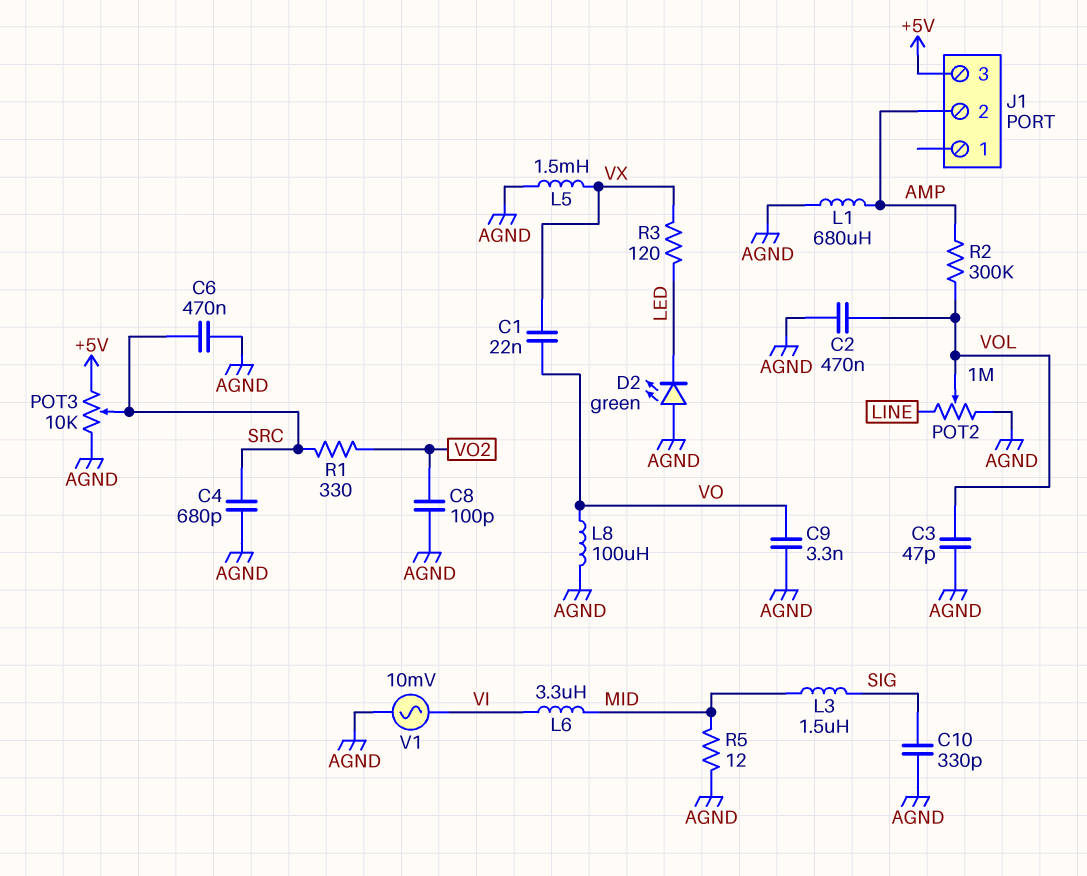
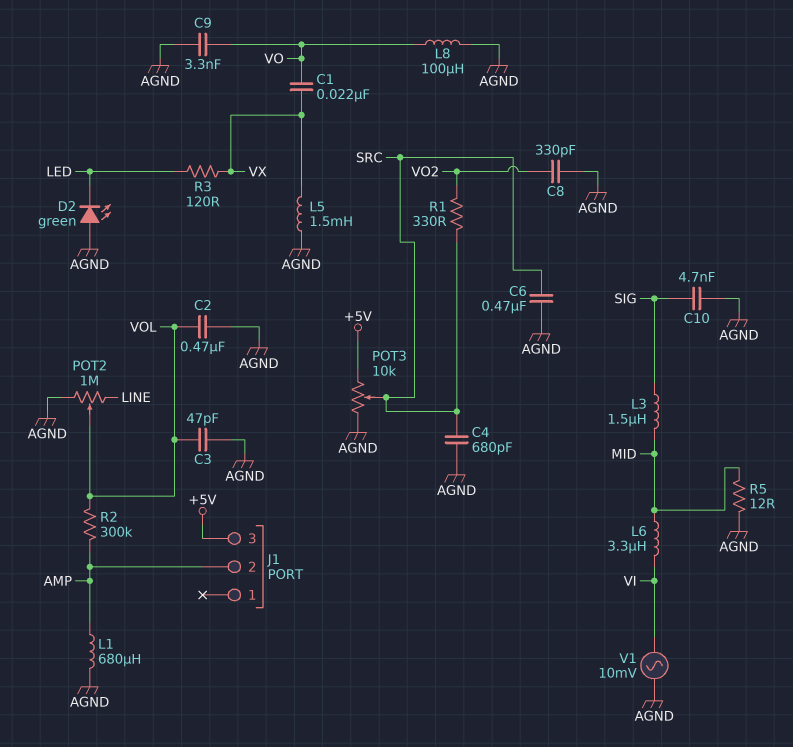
C8: 100pF (AGND, VO2) -> 330pF (AGND, VO2)
C10: 330pF (AGND, SIG) -> 4.7nF (AGND, SIG)

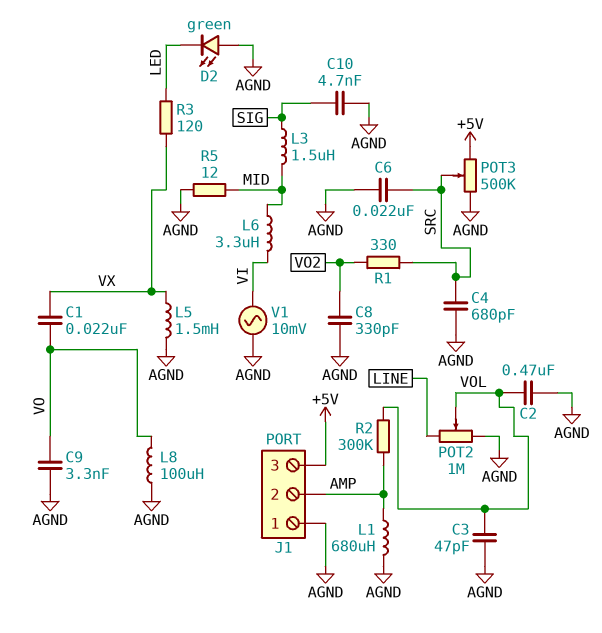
C6: 470nF (AGND, SRC) -> 22nF (AGND, SRC)
J1 pin 1: none -> AGND
POT3: 10k (+5V, AGND, wiper SRC) -> 500k (+5V, AGND, wiper SRC)

